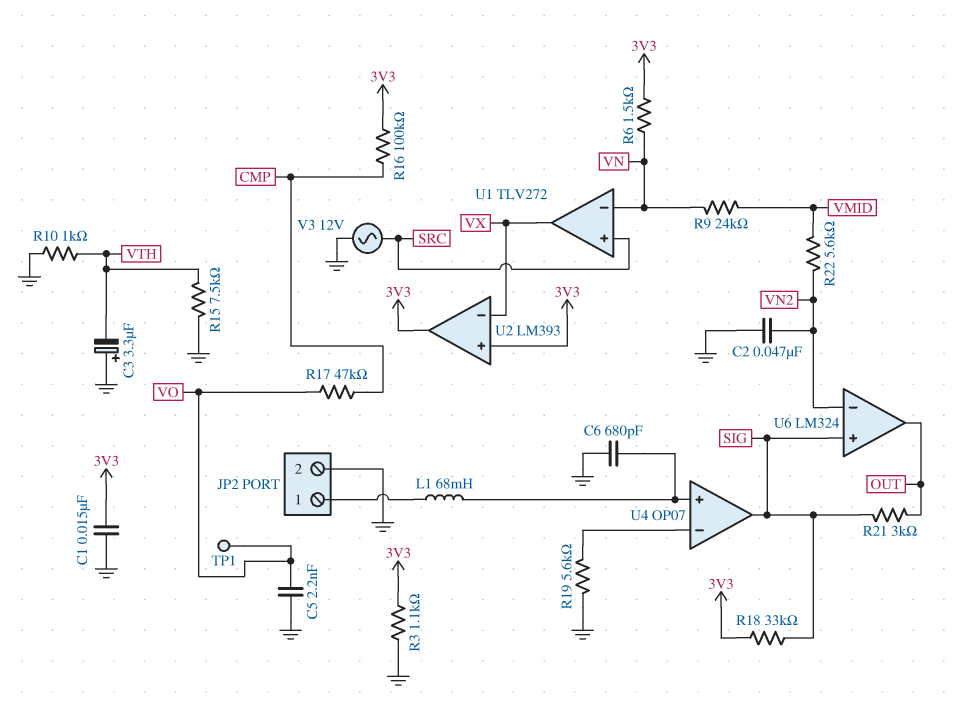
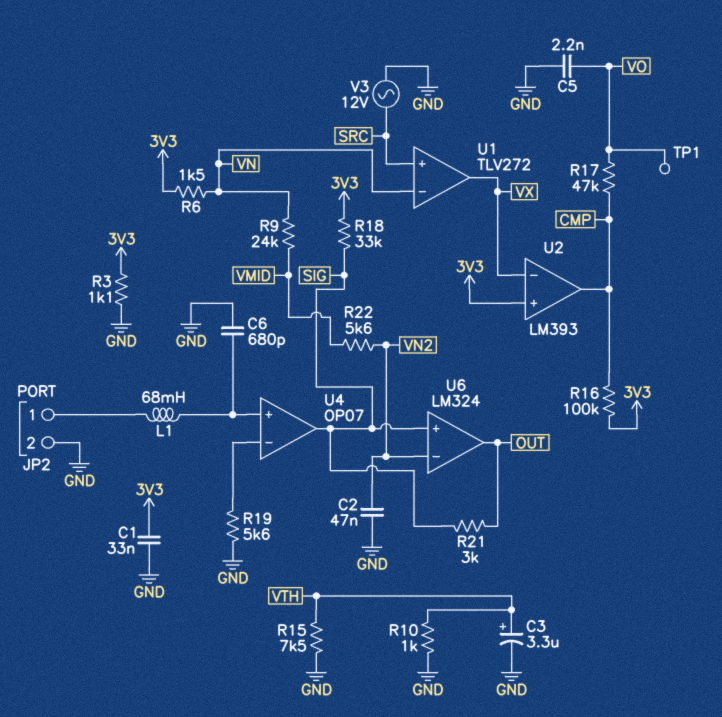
C1: 15nF (3V3, GND) -> 33nF (3V3, GND)
C3: 3.3uF (plus GND, minus VTH) -> 3.3uF (plus VTH, minus GND)
U2 pin out: 3V3 -> CMP

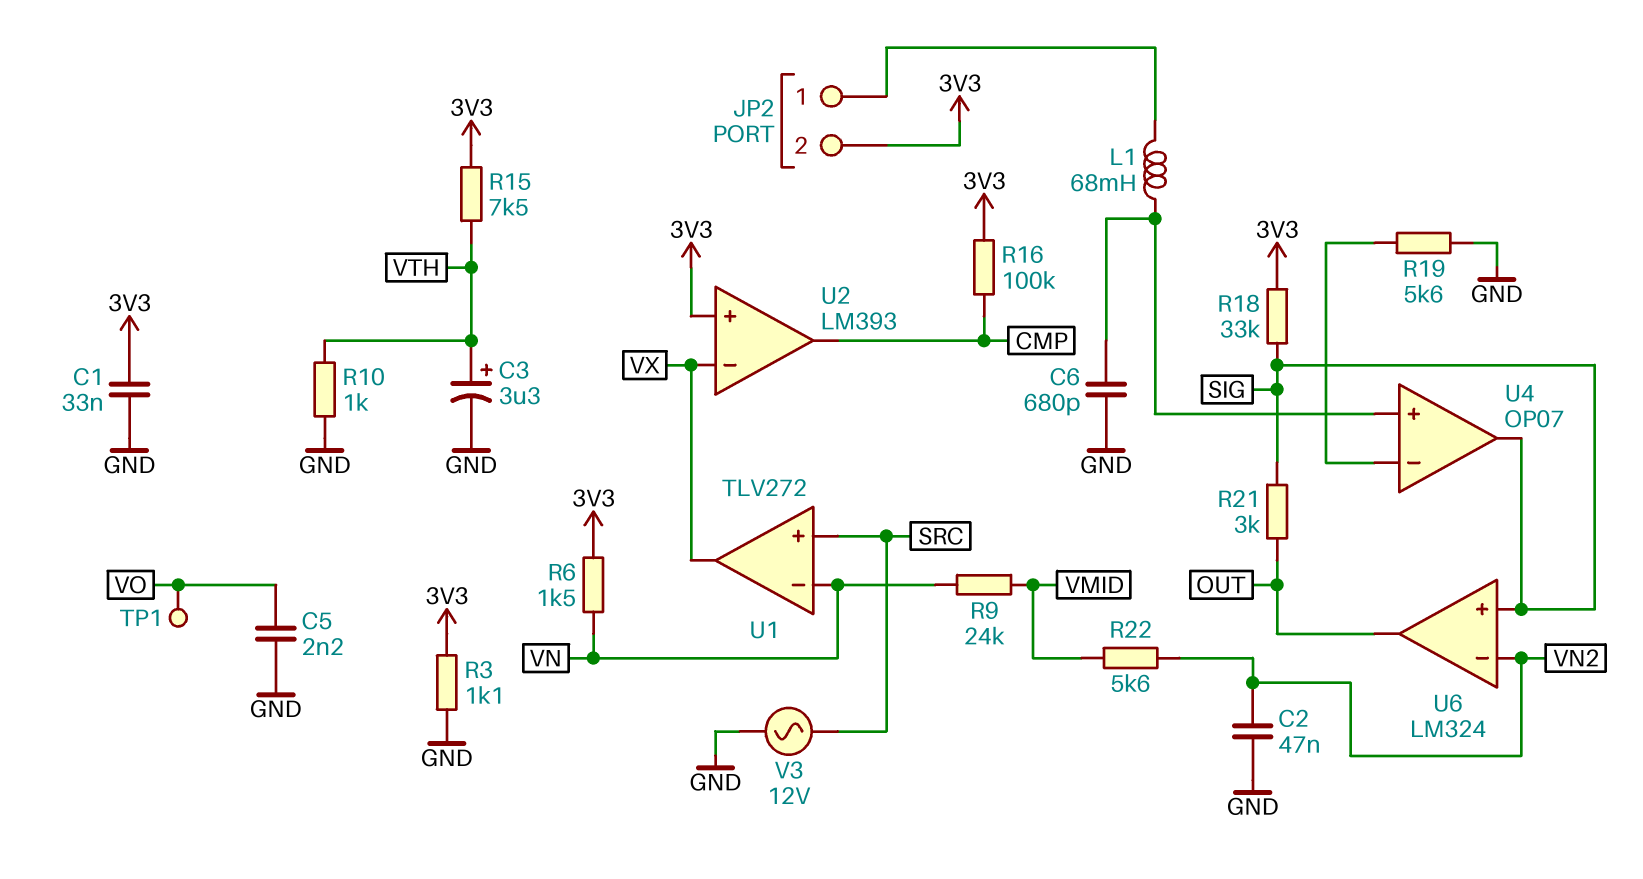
JP2 pin 2: GND -> 3V3
R15: 7.5k (GND, VTH) -> 7.5k (3V3, VTH)
R17: 47k (CMP, VO) -> none

